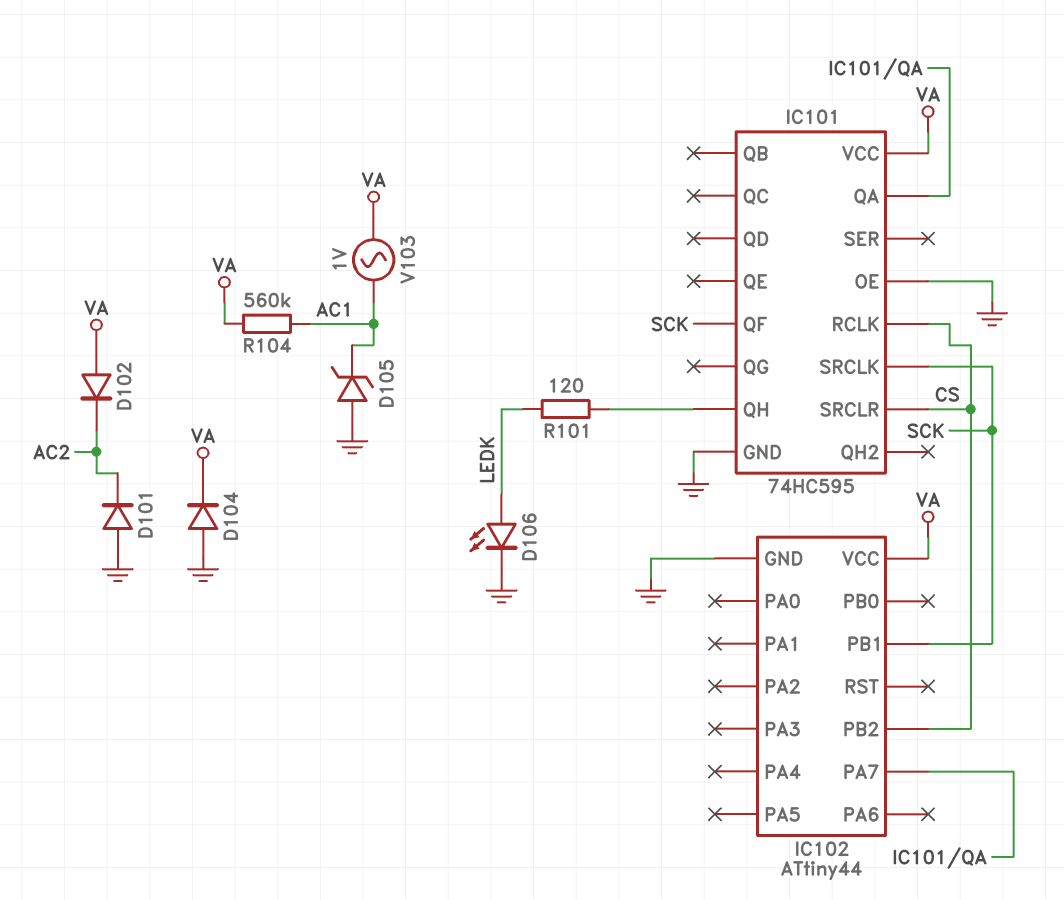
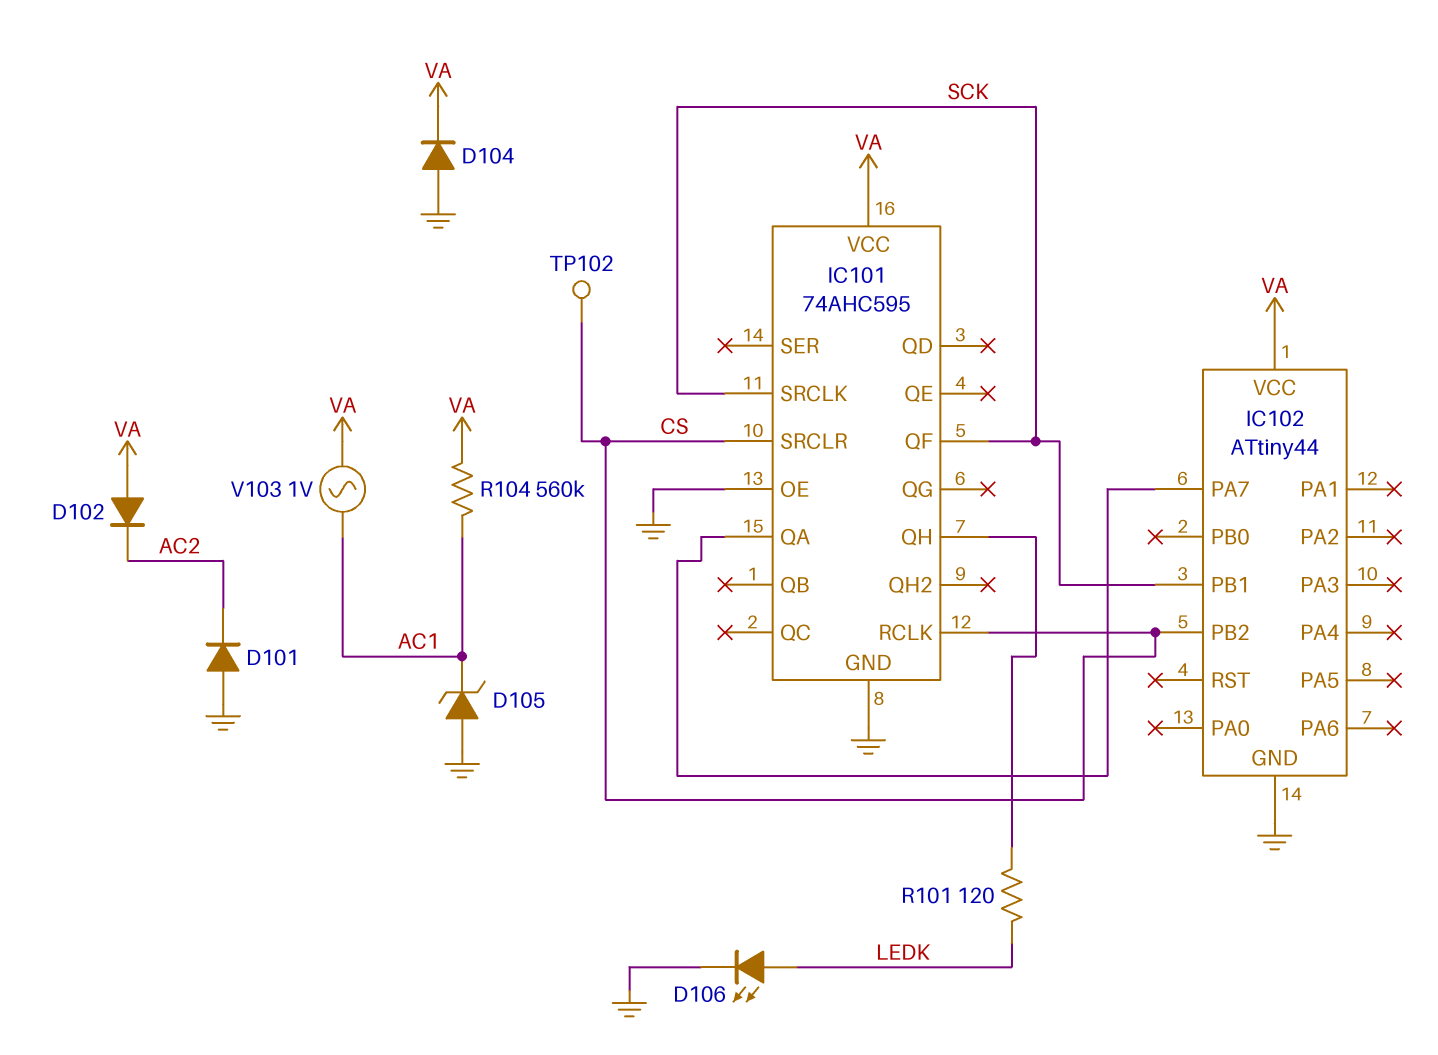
IC101: 74HC595 -> 74AHC595
TP102: none -> test point (CS)

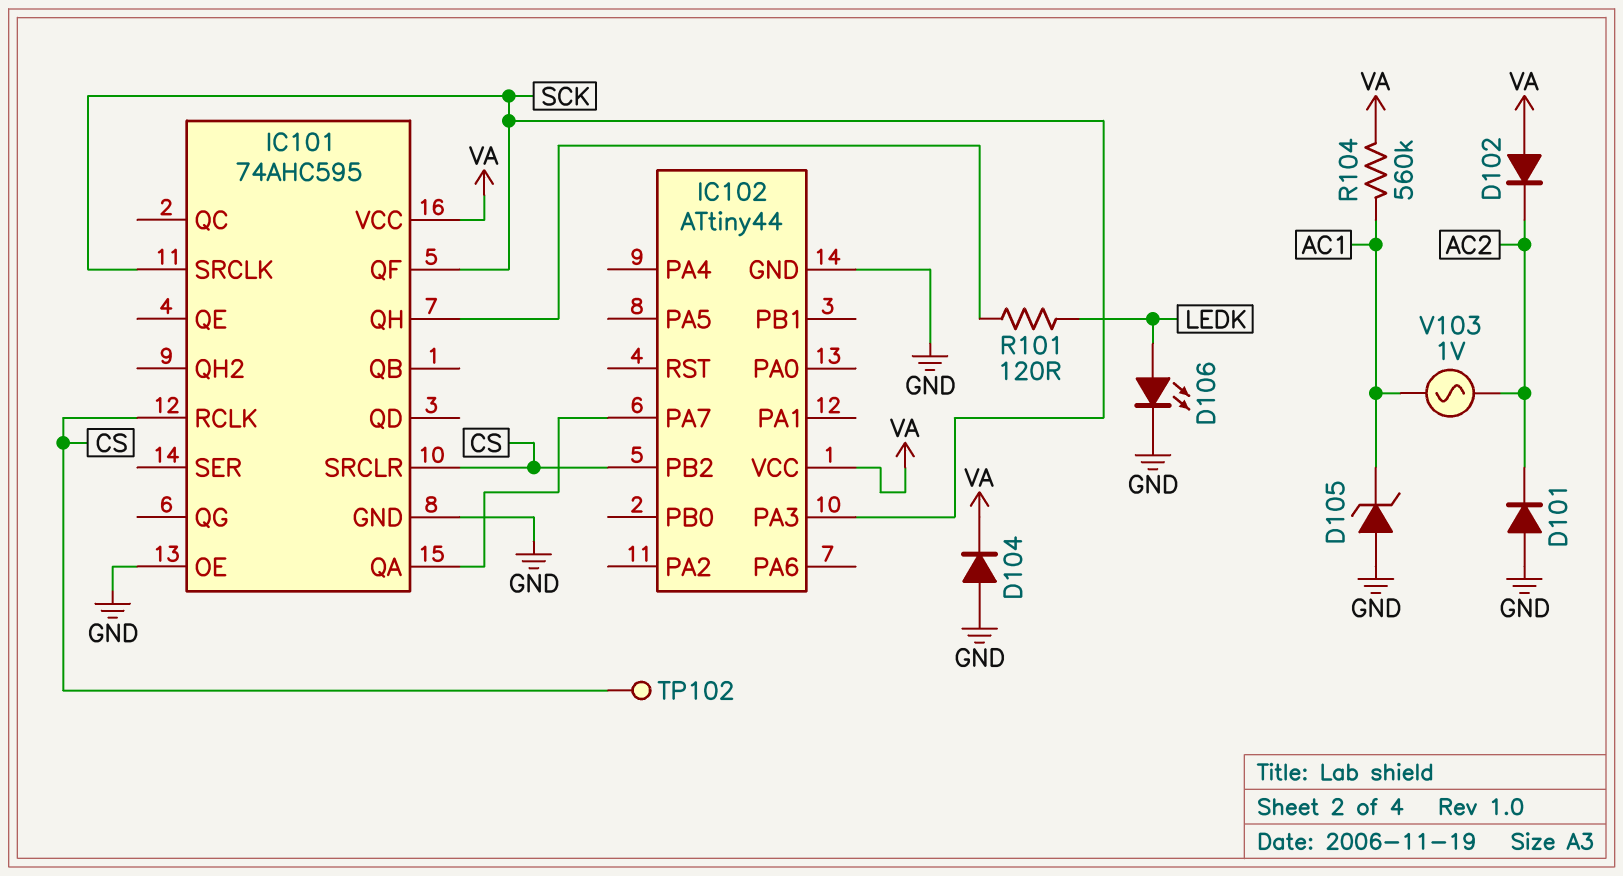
IC102 pin PA3: none -> SCK
IC102 pin PB1: SCK -> none
V103: AC 1V (AC1, VA) -> AC 1V (AC1, AC2)

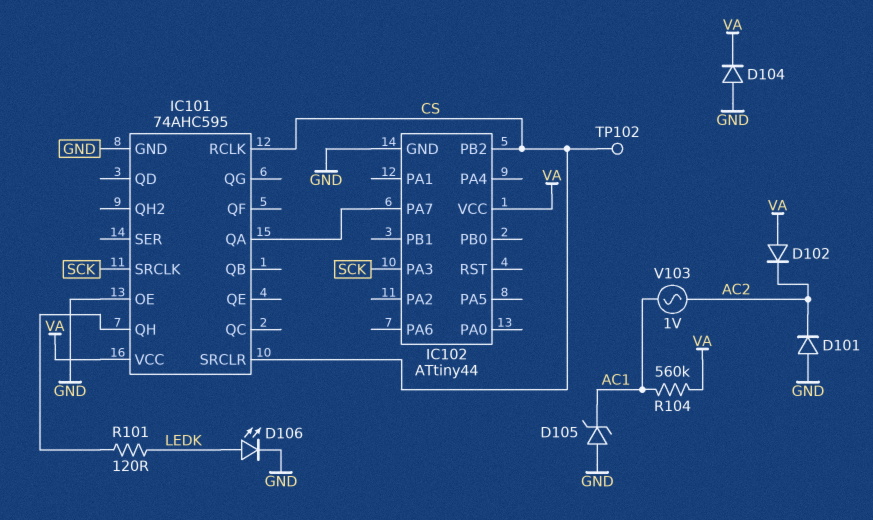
IC101 pin QF: SCK -> none

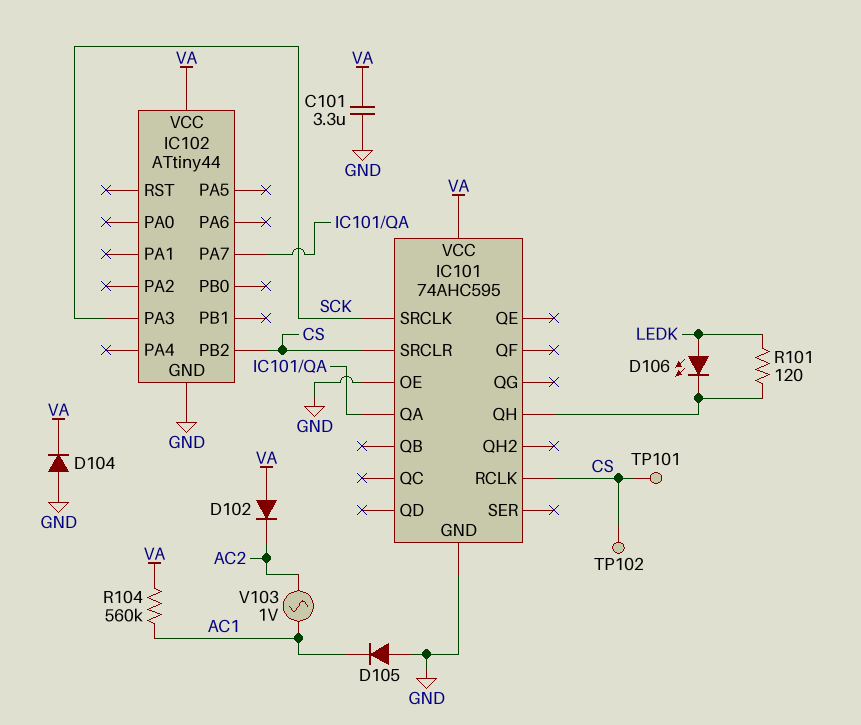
C101: none -> 3.3uF (GND, VA)
D101: diode (A GND, K AC2) -> none
D105: zener (A GND, K AC1) -> diode (A GND, K AC1)
D106: LED (A LEDK, K GND) -> LED (A LEDK, K IC101/QH)
TP101: none -> test point (CS)

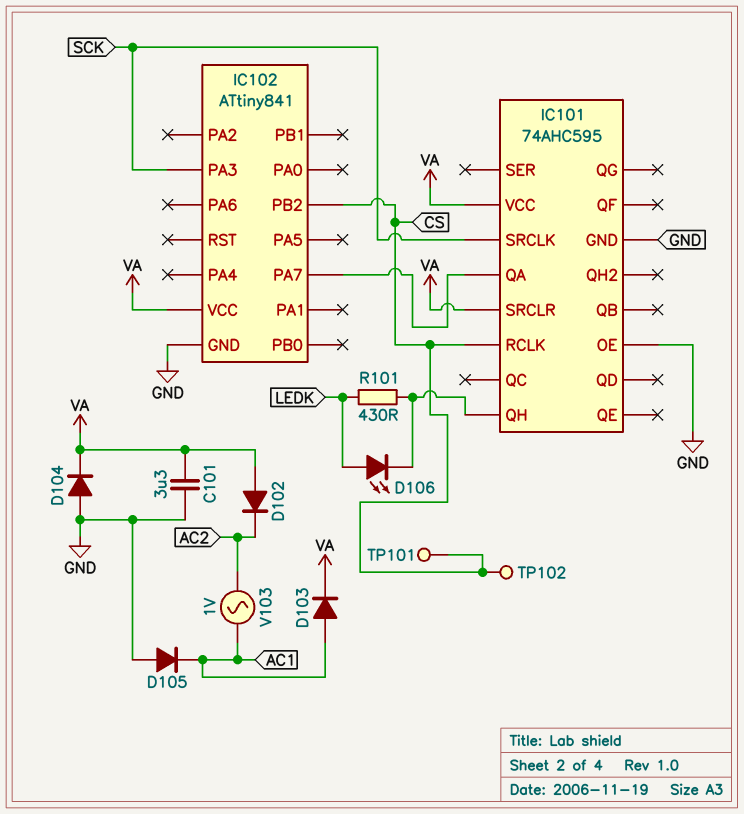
D103: none -> diode (A AC1, K VA)
IC101 pin SRCLR: CS -> VA
IC102: ATtiny44 -> ATtiny841
R101: 120 (IC101/QH, LEDK) -> 430 (IC101/QH, LEDK)
R104: 560k (AC1, VA) -> none

